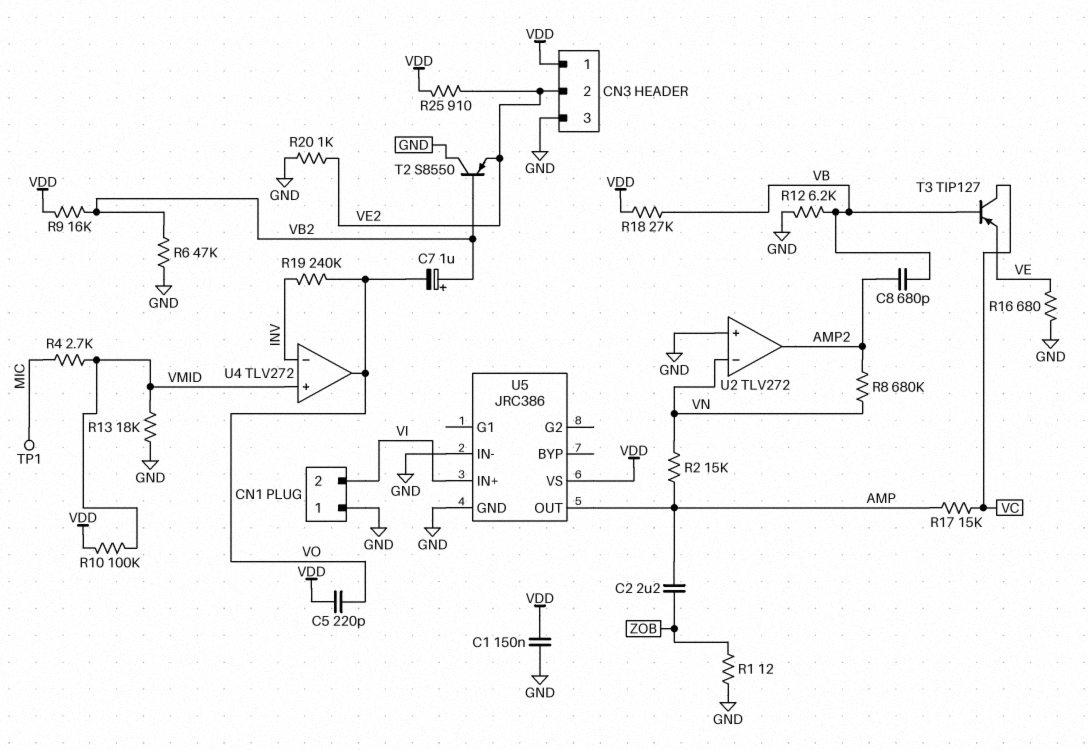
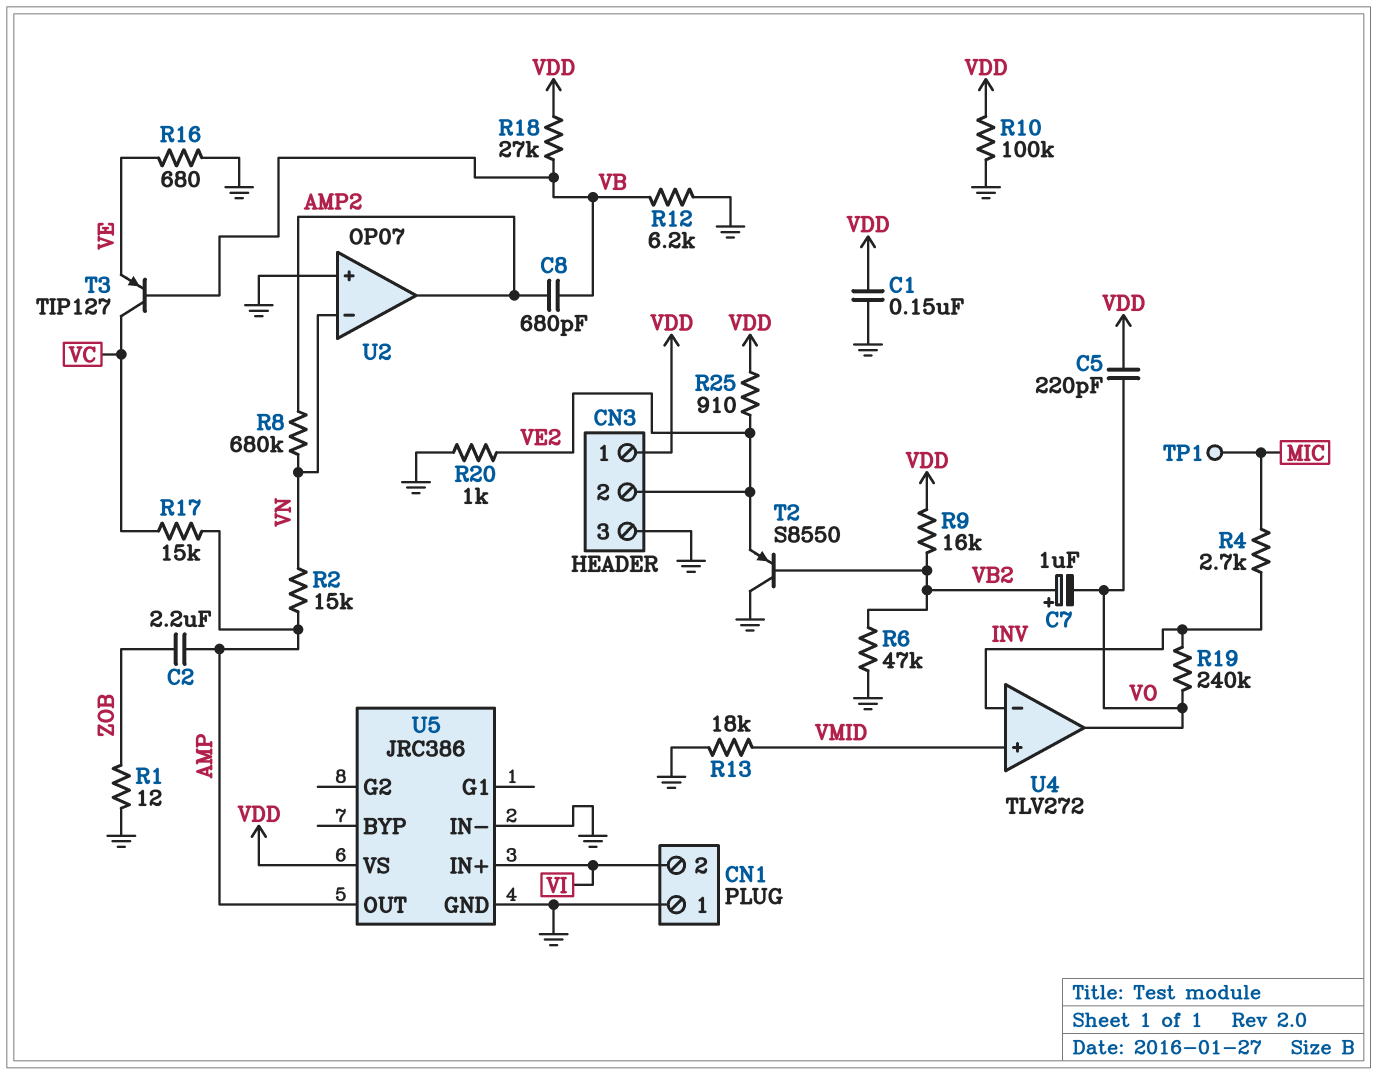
R4: 2.7k (MIC, VMID) -> 2.7k (INV, MIC)
R10: 100k (VDD, VMID) -> 100k (GND, VDD)
U2: TLV272 -> OP07

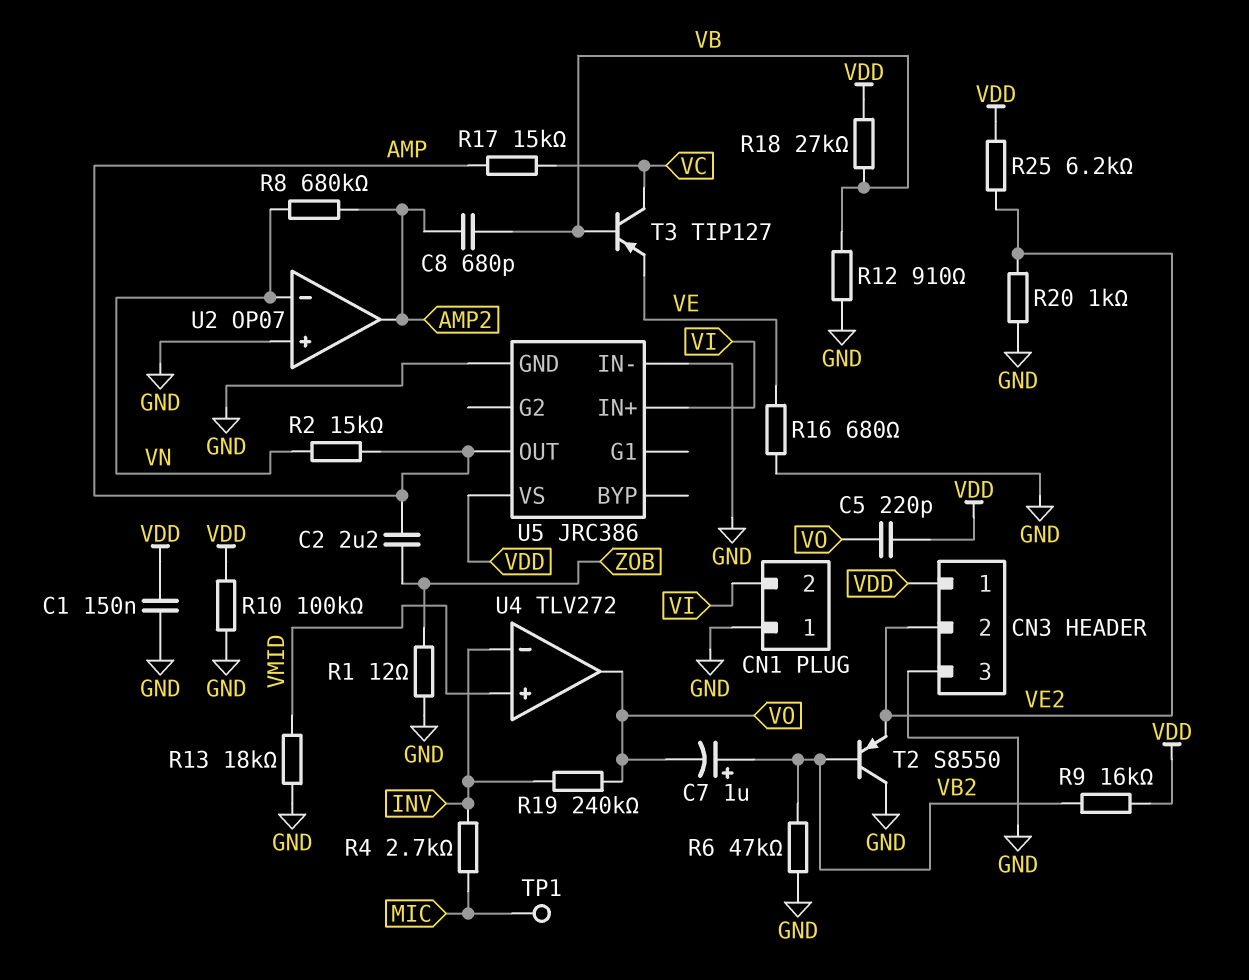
R12: 6.2k (GND, VB) -> 910 (GND, VB)
R25: 910 (VDD, VE2) -> 6.2k (VDD, VE2)

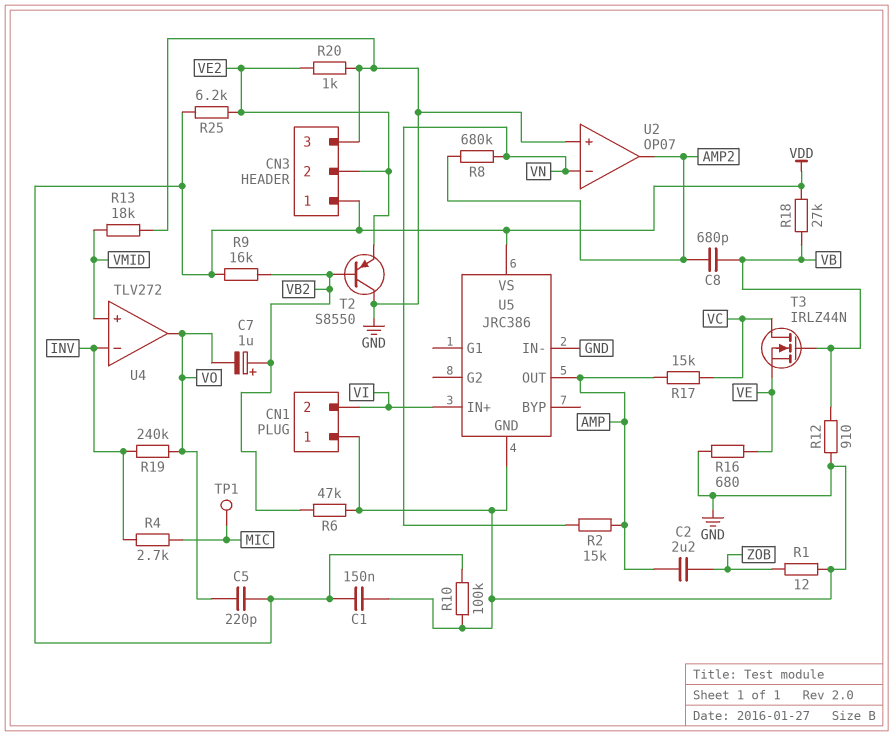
T3: PNP TIP127 (B VB, C VC, E VE) -> NMOS IRLZ44N (G VB, D VC, S VE)

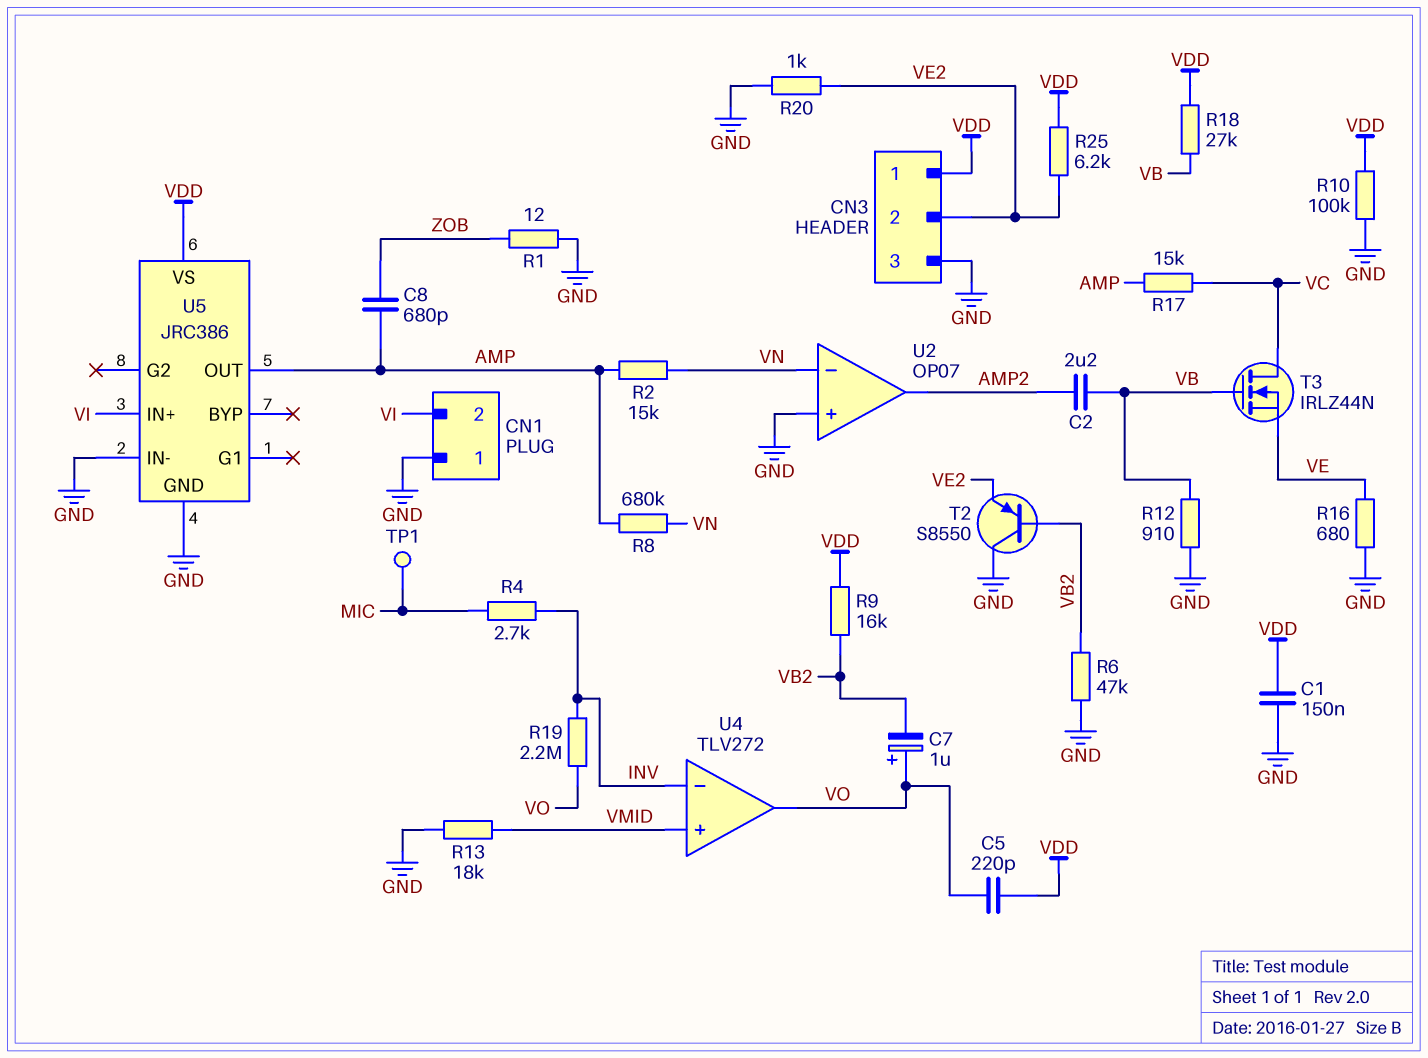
C2: 2.2uF (AMP, ZOB) -> 2.2uF (AMP2, VB)
C7: 1uF (plus VB2, minus VO) -> 1uF (plus VO, minus VB2)
C8: 680pF (AMP2, VB) -> 680pF (AMP, ZOB)
R8: 680k (AMP2, VN) -> 680k (AMP, VN)
R19: 240k (INV, VO) -> 2.2M (INV, VO)

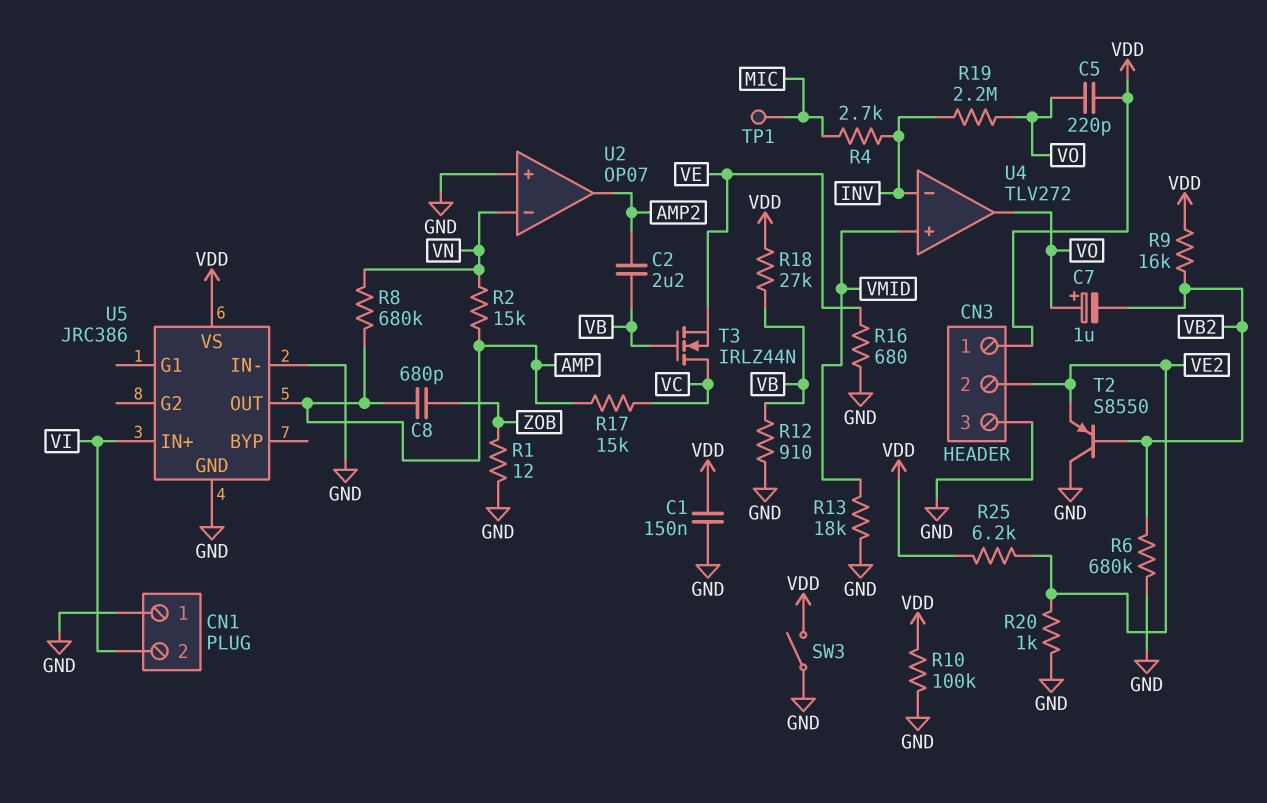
R6: 47k (GND, VB2) -> 680k (GND, VB2)
SW3: none -> switch (GND, VDD)

